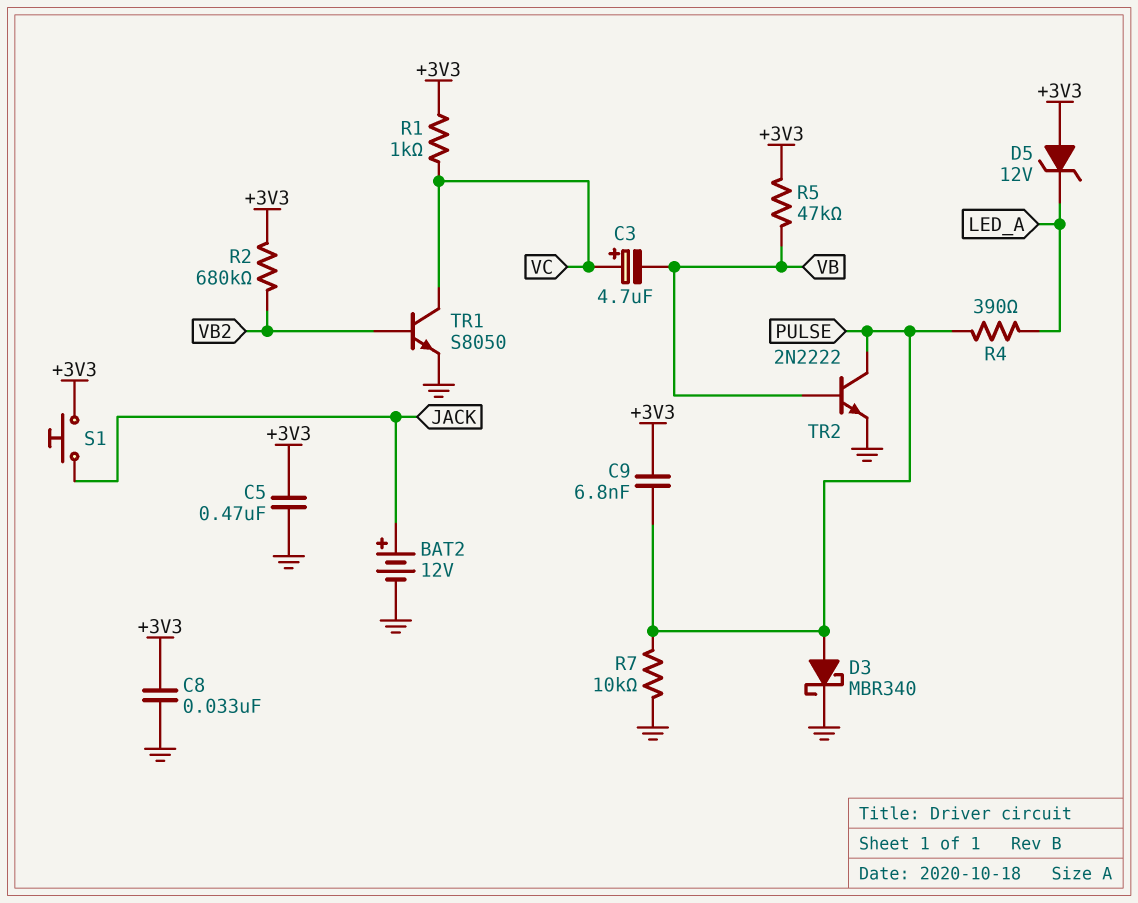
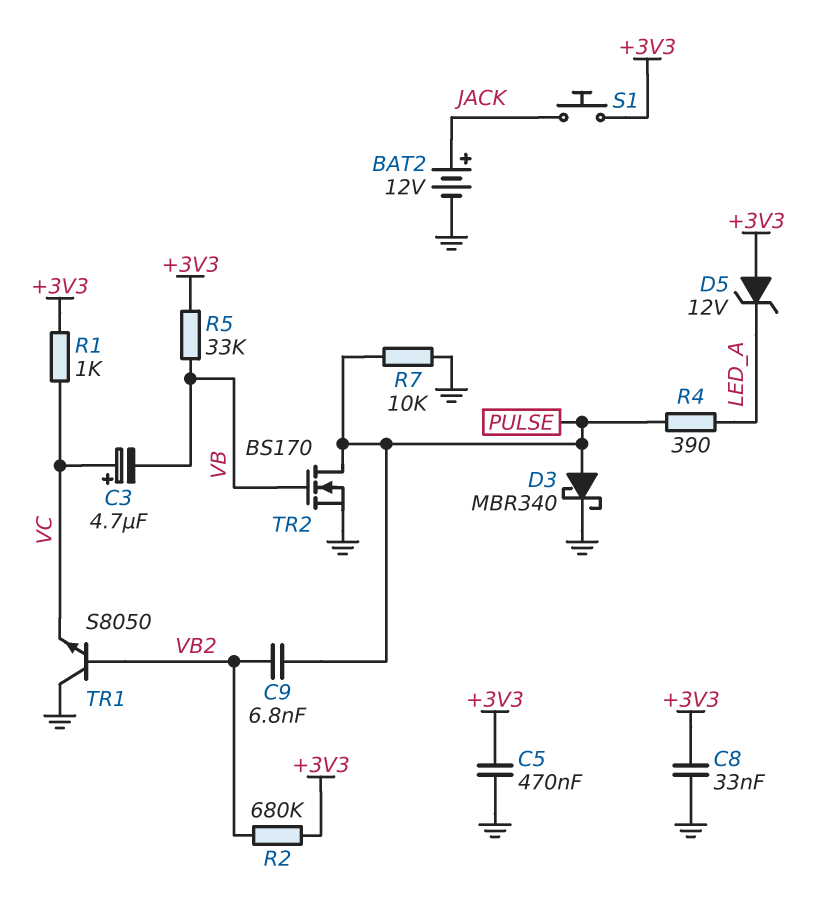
C9: 6.8nF (+3V3, PULSE) -> 6.8nF (PULSE, VB2)
R5: 47k (+3V3, VB) -> 33k (+3V3, VB)
TR1: NPN S8050 (B VB2, C VC, E GND) -> NPN S8050 (B VB2, C GND, E VC)
TR2: NPN 2N2222 (B VB, C PULSE, E GND) -> NMOS BS170 (G VB, D PULSE, S GND)

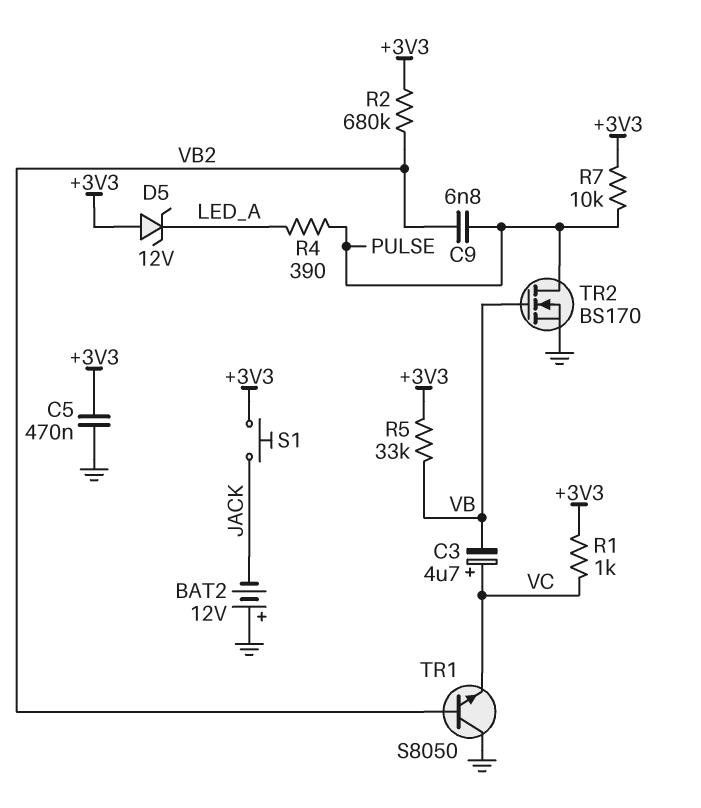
BAT2: 12V (plus JACK, minus GND) -> 12V (plus GND, minus JACK)
C8: 33nF (+3V3, GND) -> none
D3: schottky MBR340 (A PULSE, K GND) -> none
R7: 10k (GND, PULSE) -> 10k (+3V3, PULSE)

